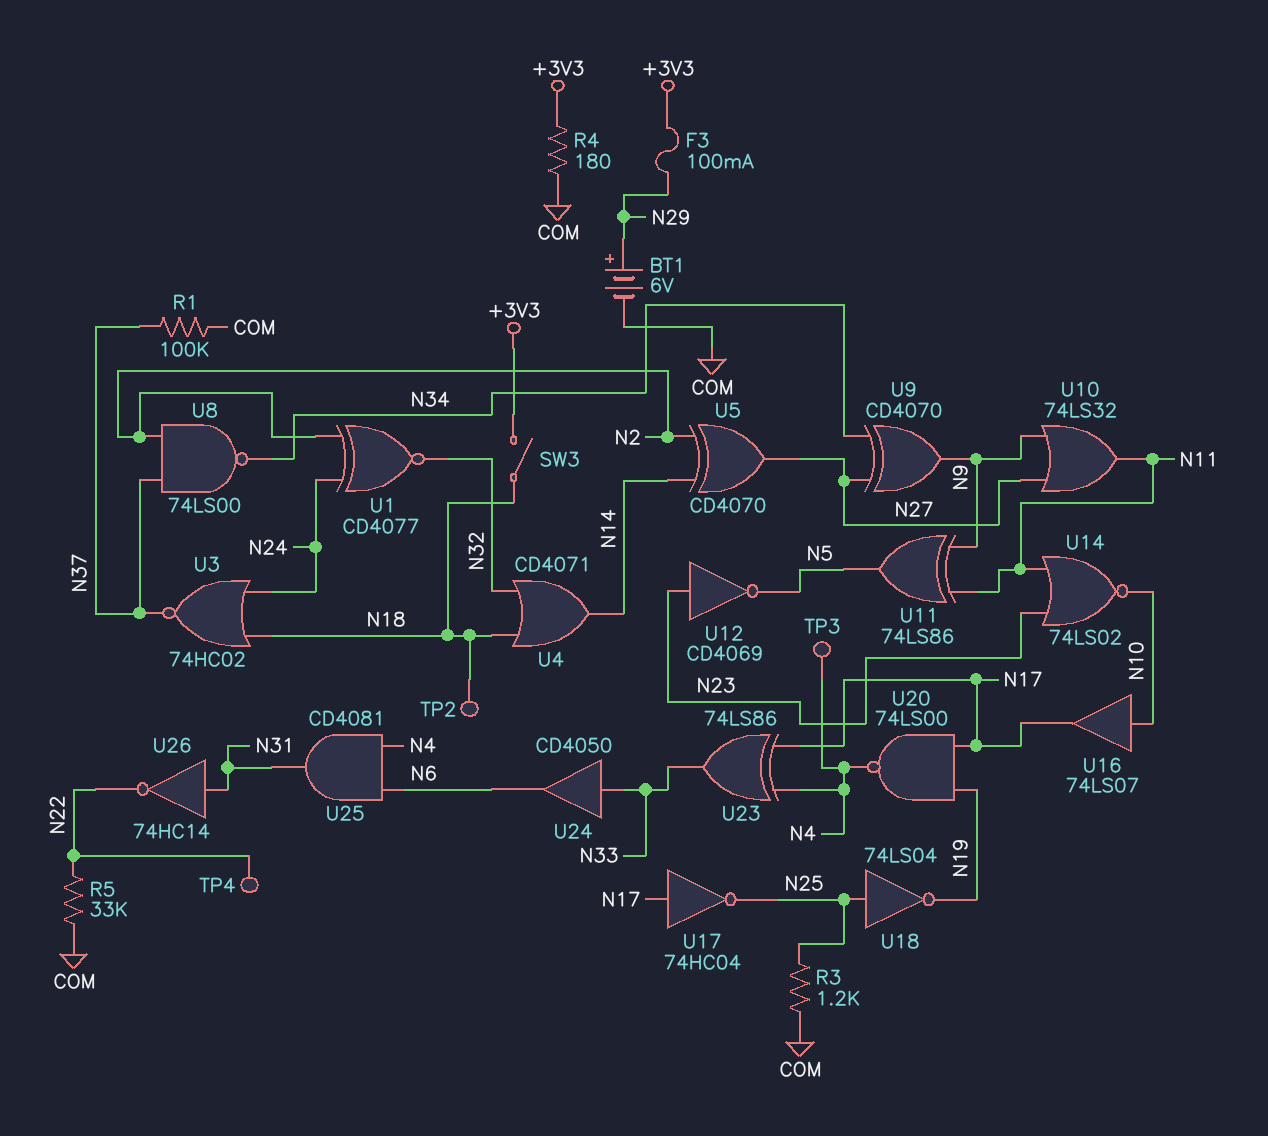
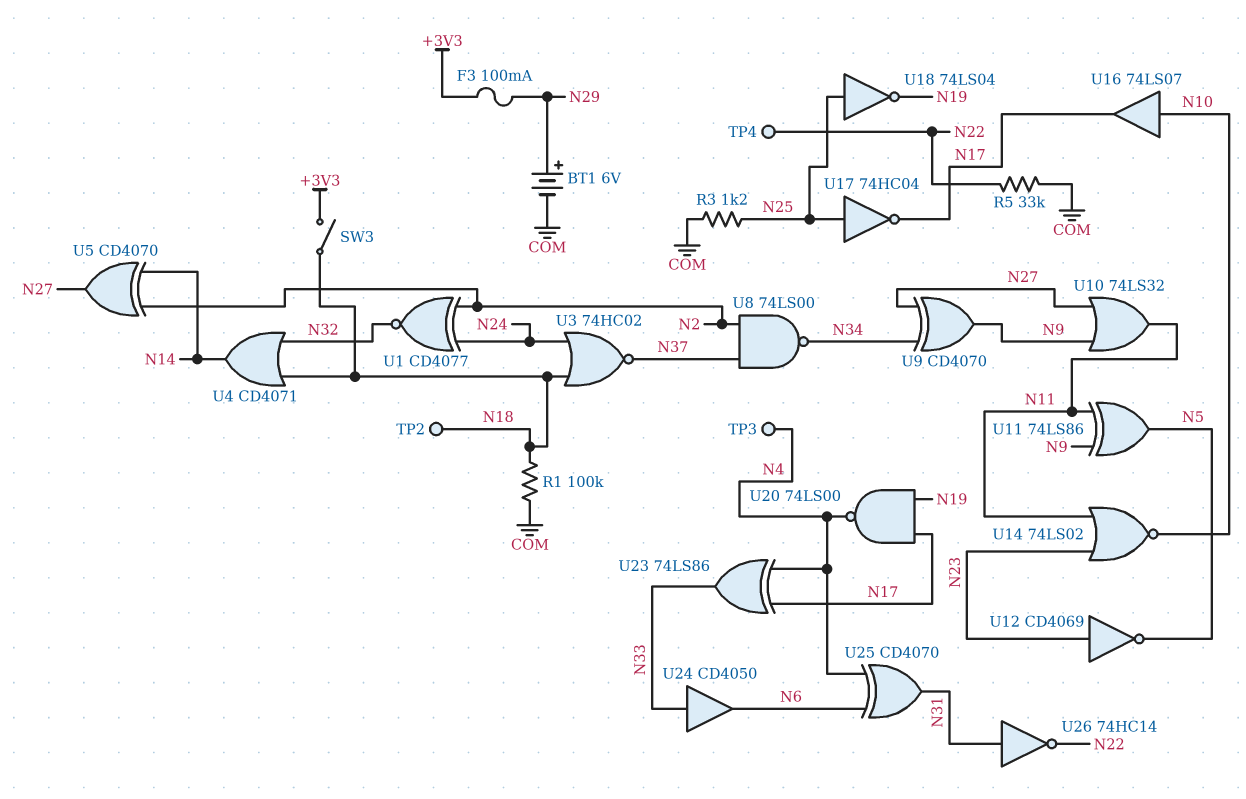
R1: 100k (COM, N37) -> 100k (COM, N18)
R4: 180 (+3V3, COM) -> none
U17: NOT 74HC04 (in N17, out N25) -> NOT 74HC04 (in N25, out N17)
U25: AND CD4081 (in N4, in N6, out N31) -> XOR CD4070 (in N4, in N6, out N31)

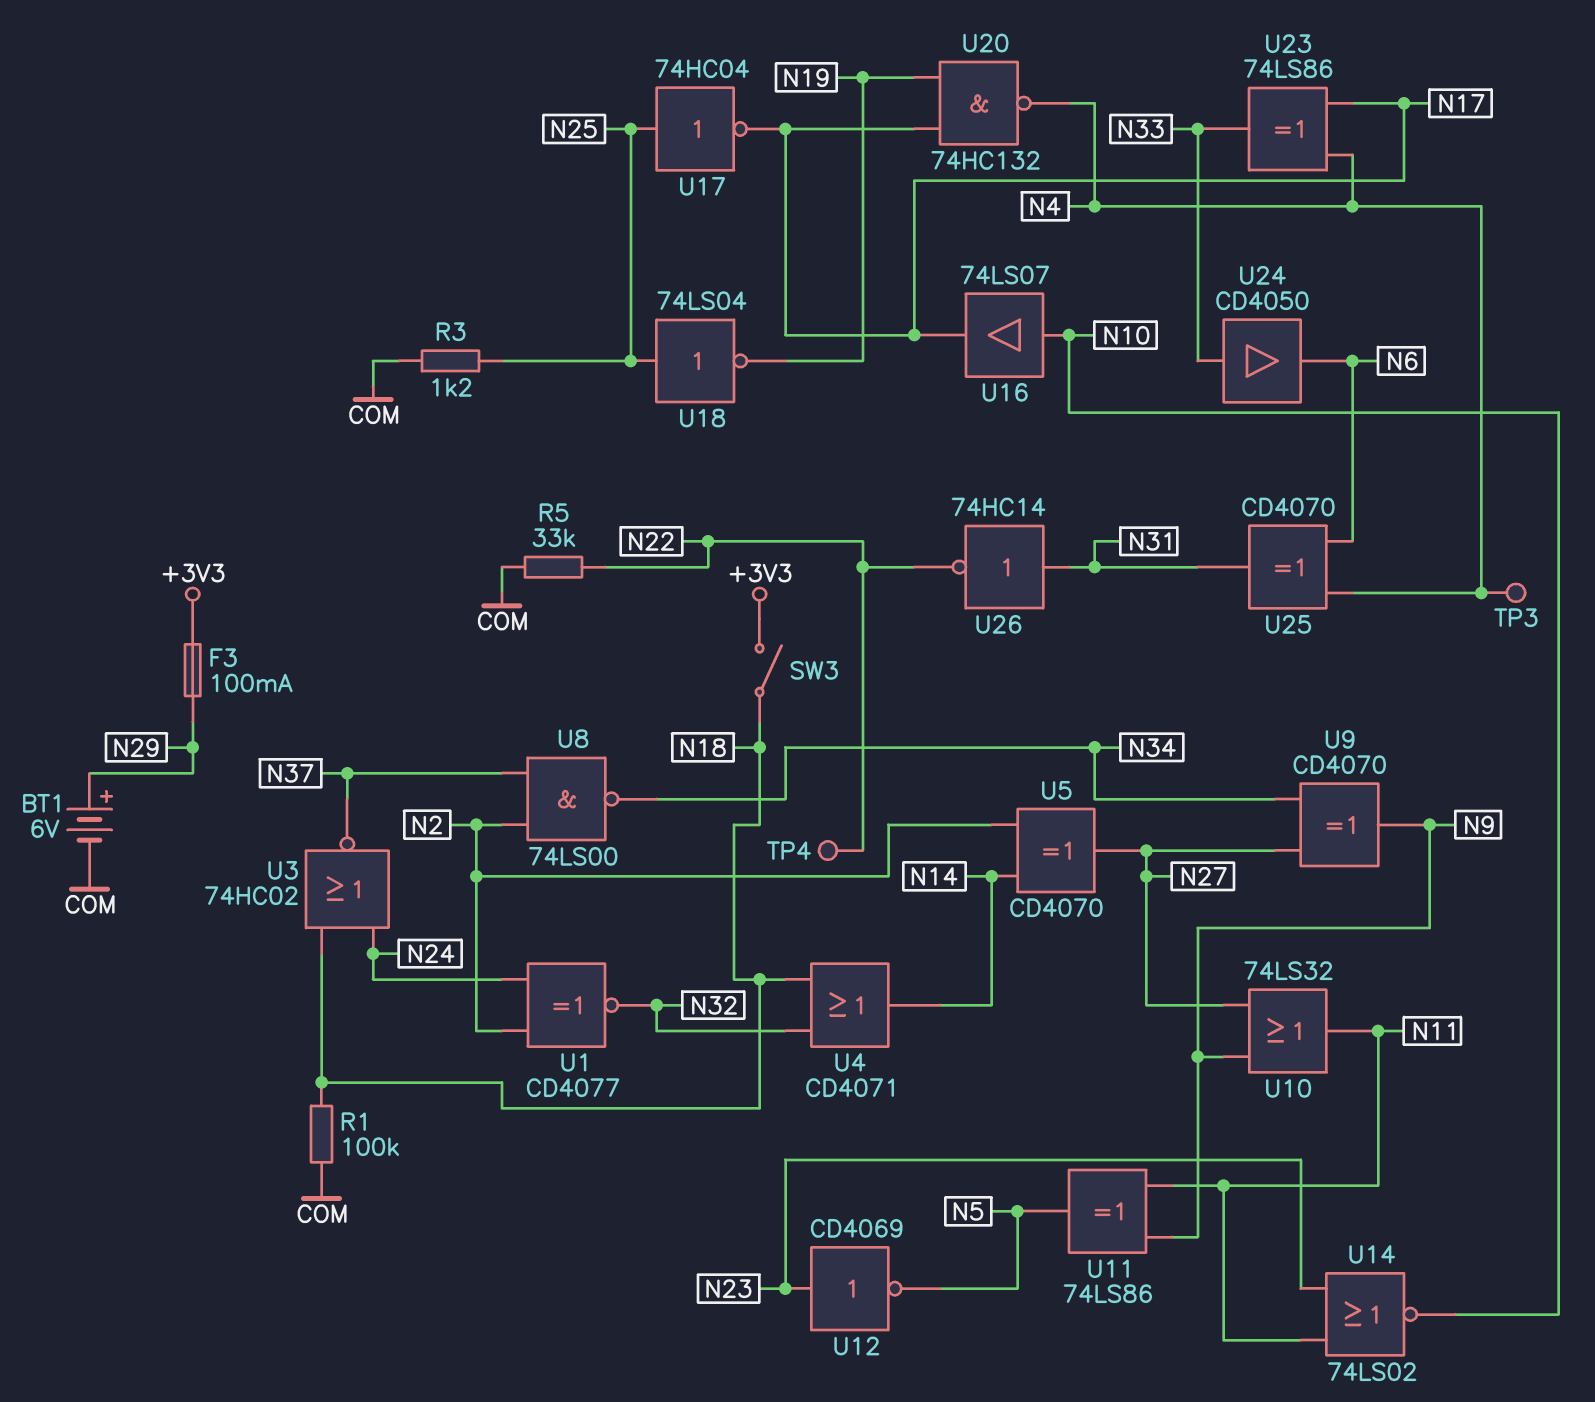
TP2: test point (N18) -> none
U20: NAND 74LS00 (in N17, in N19, out N4) -> NAND 74HC132 (in N17, in N19, out N4)

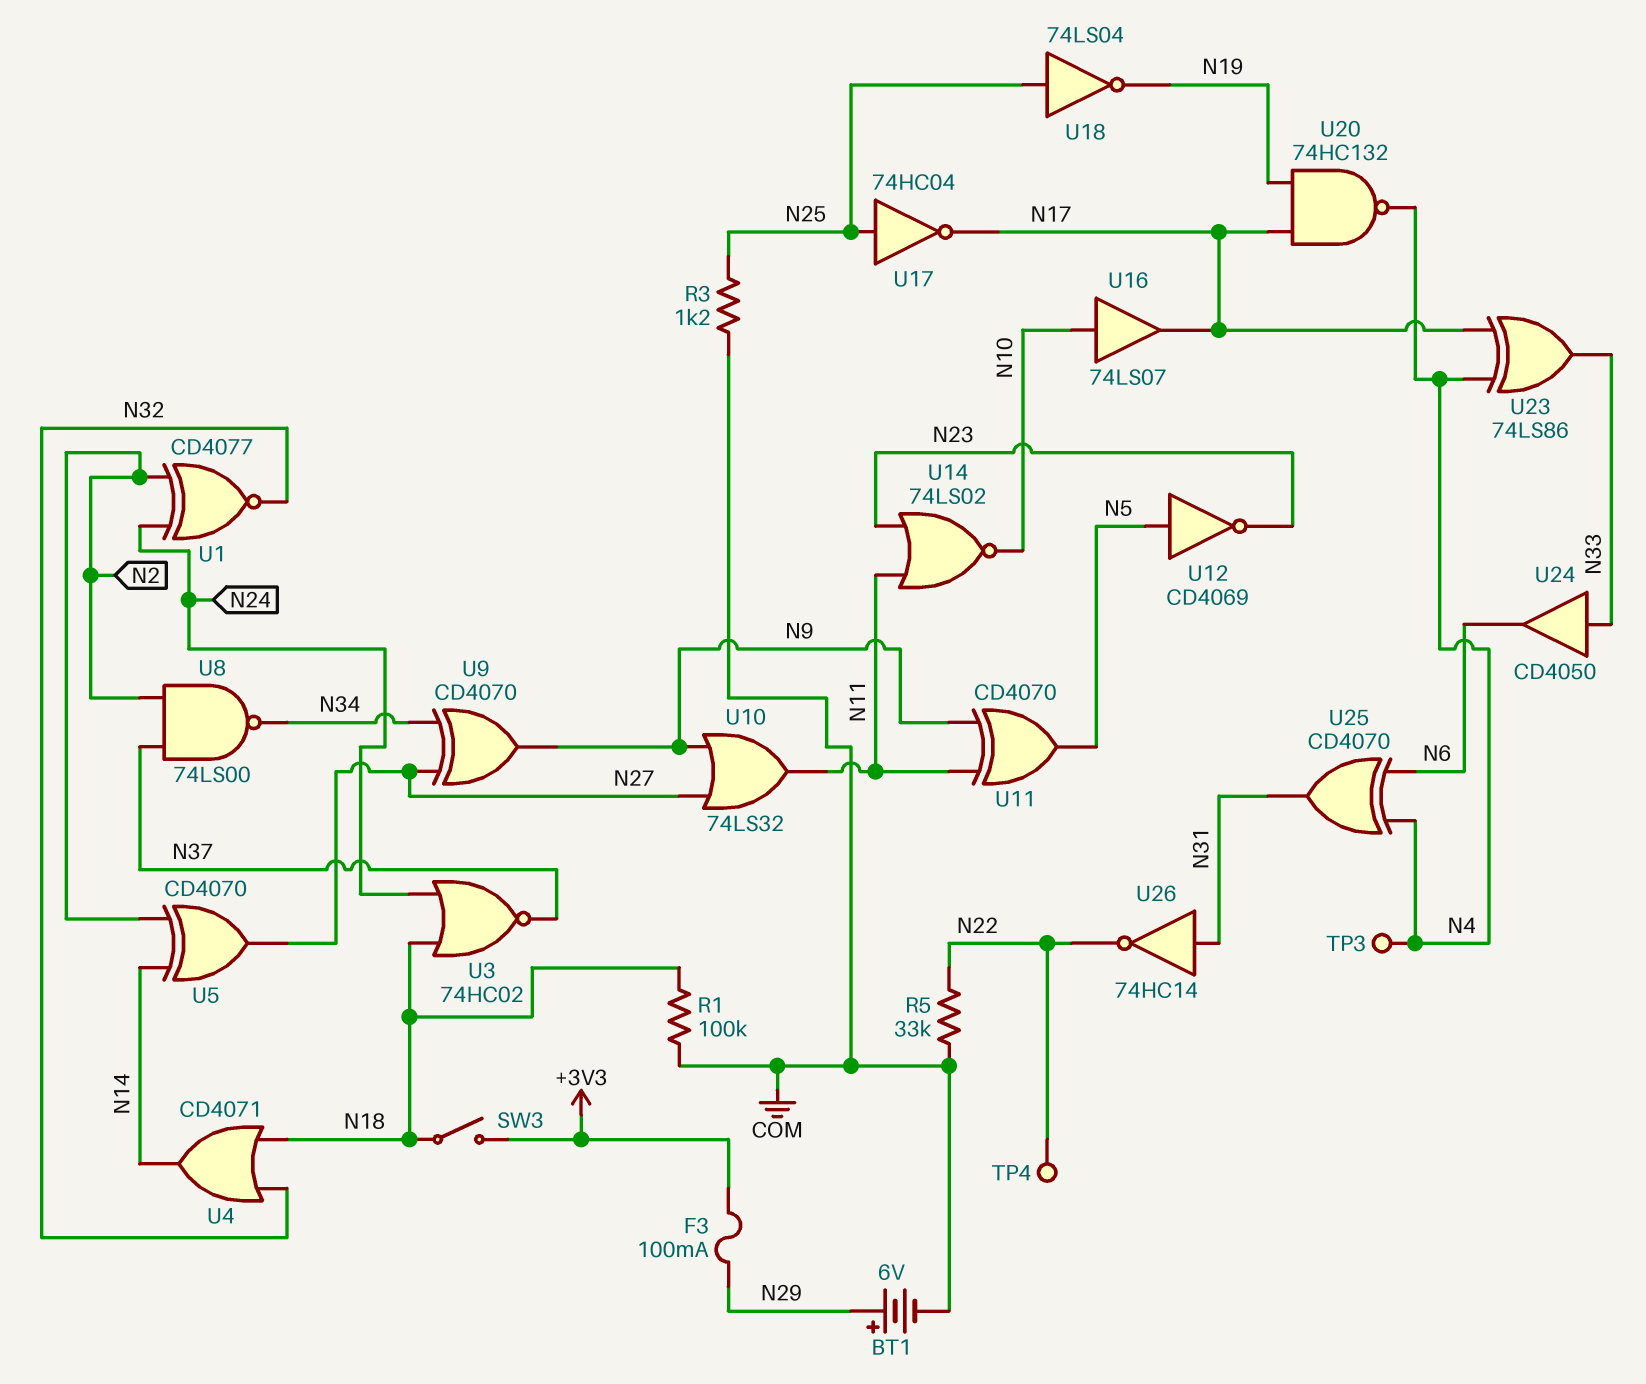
U11: XOR 74LS86 (in N9, in N11, out N5) -> XOR CD4070 (in N9, in N11, out N5)
U12: NOT CD4069 (in N23, out N5) -> NOT CD4069 (in N5, out N23)

